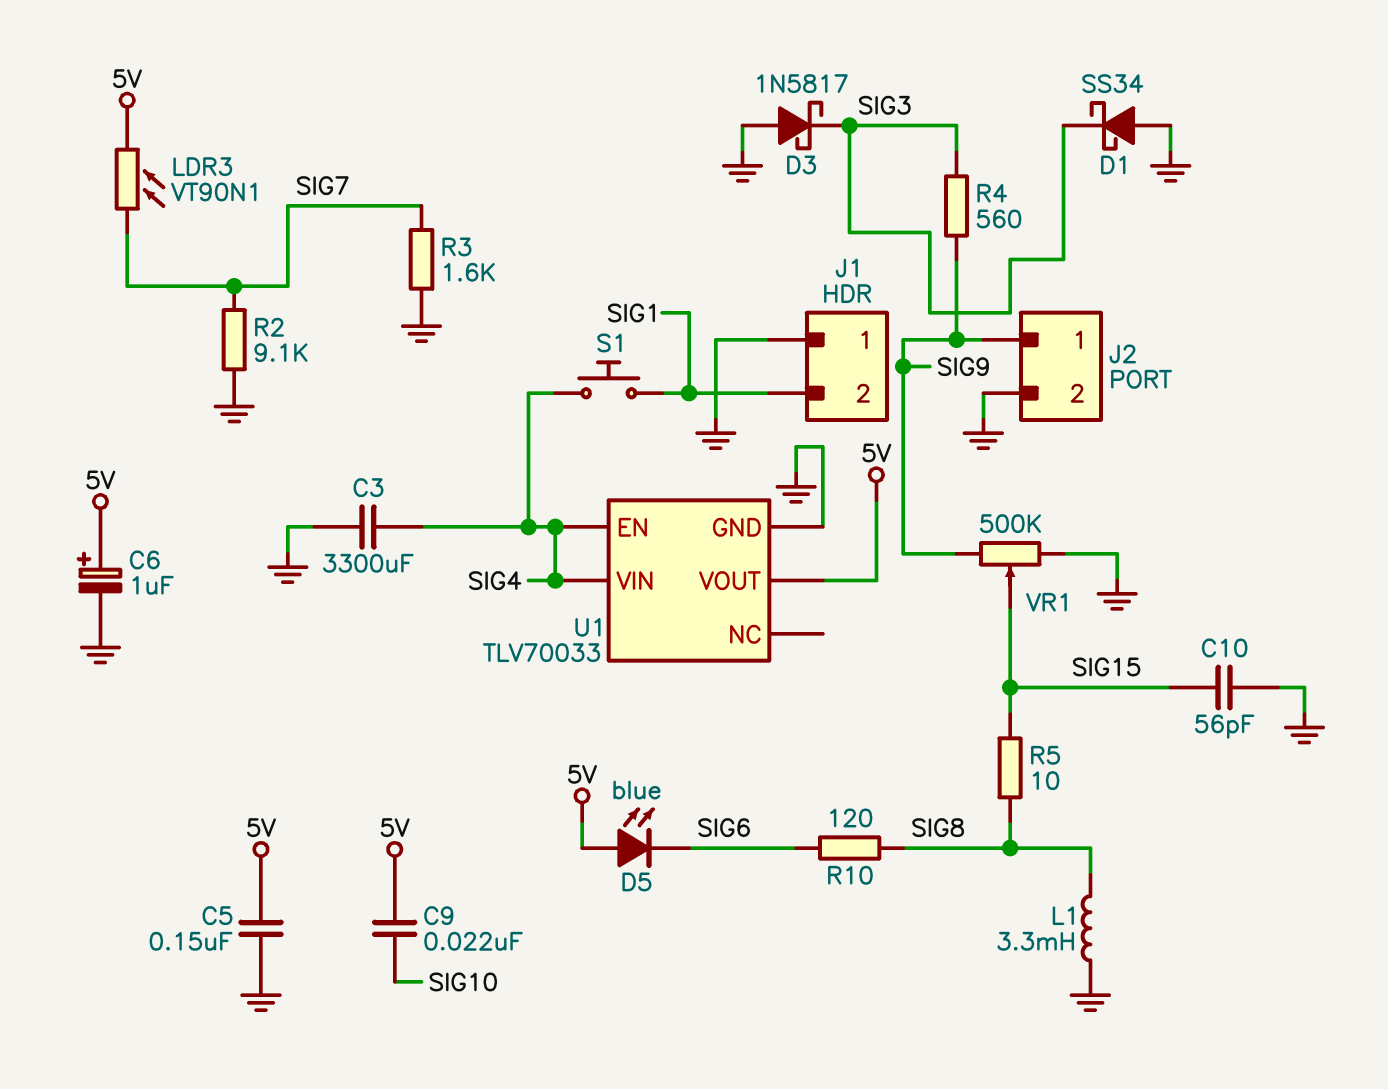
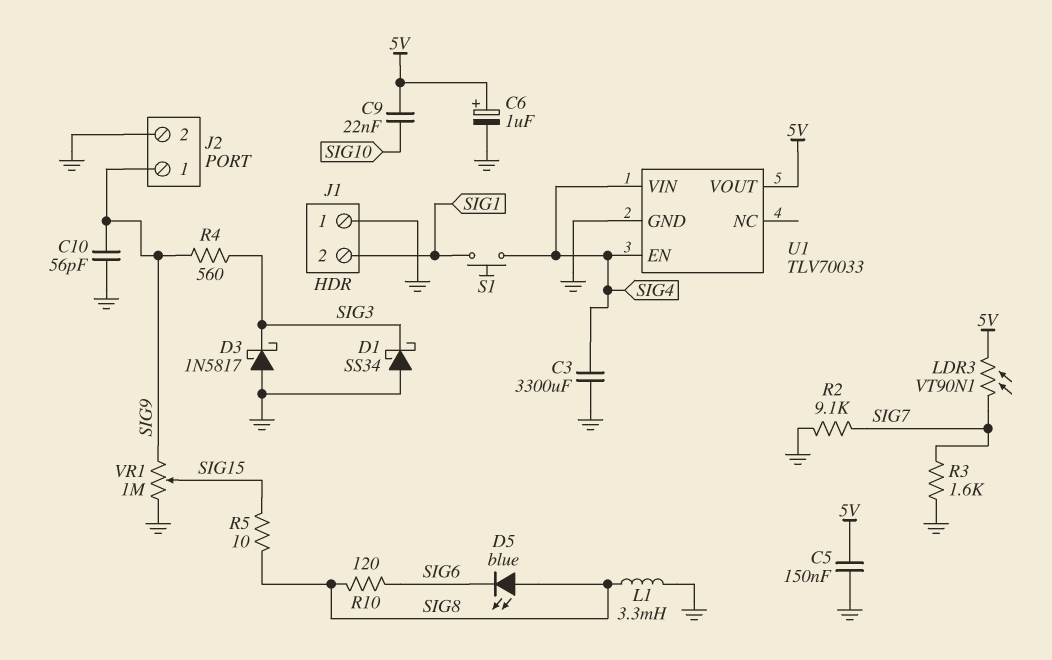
C10: 56pF (GND, SIG15) -> 56pF (GND, SIG9)
D5: LED blue (A 5V, K SIG6) -> LED blue (A SIG8, K SIG6)
VR1: 500k (GND, SIG9, wiper SIG15) -> 1M (GND, SIG9, wiper SIG15)

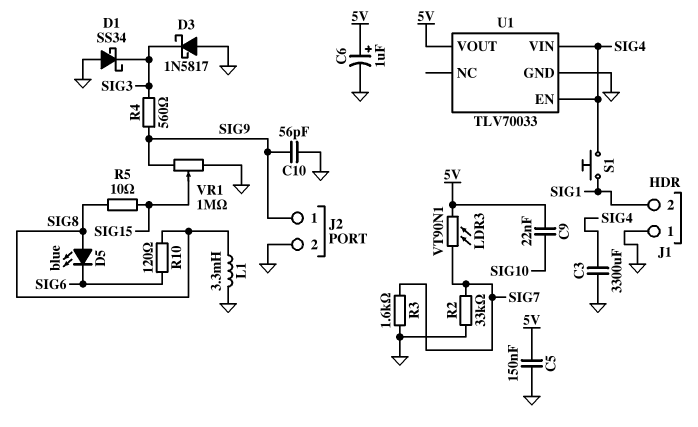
R2: 9.1k (GND, SIG7) -> 33k (GND, SIG7)

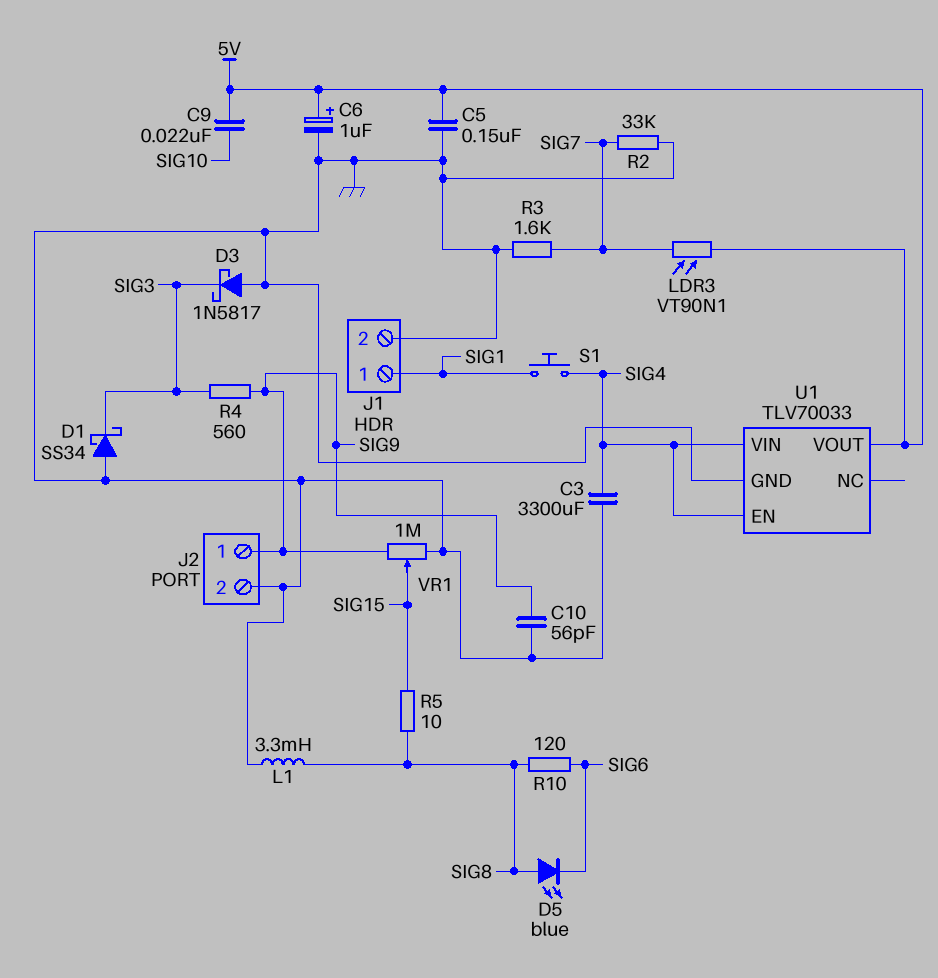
J1 pin 1: GND -> SIG1
J1 pin 2: SIG1 -> GND

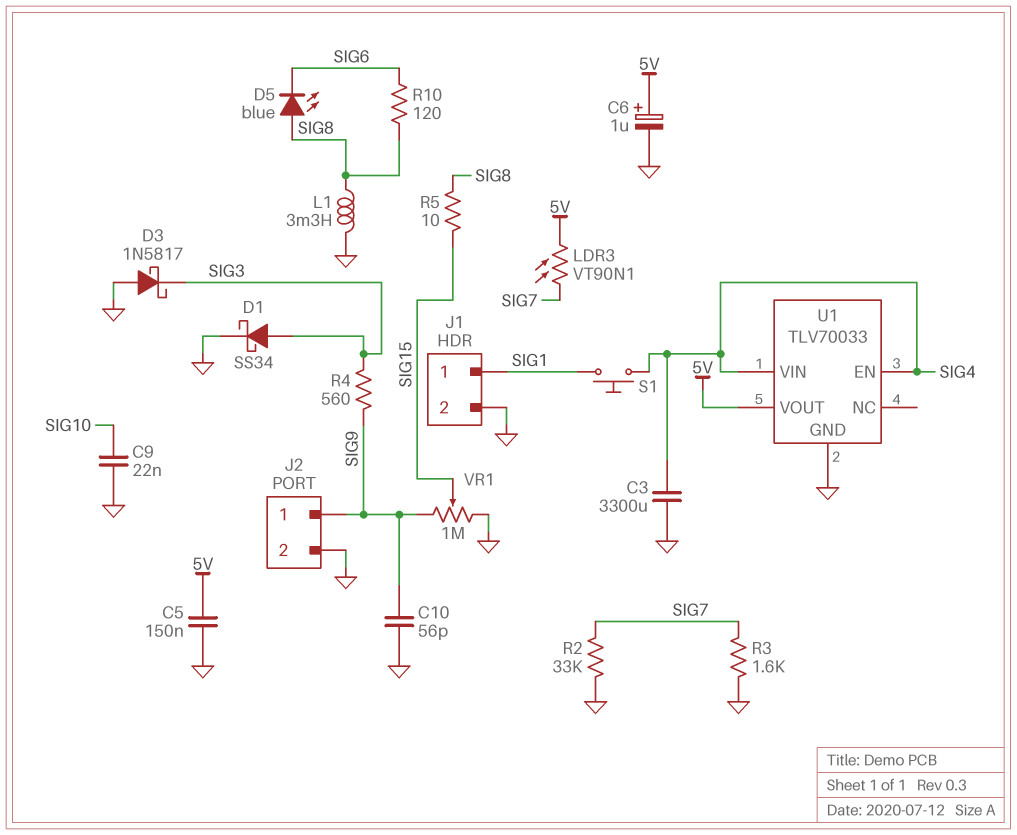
C9: 22nF (5V, SIG10) -> 22nF (GND, SIG10)
D1: schottky SS34 (A GND, K SIG3) -> schottky SS34 (A SIG3, K GND)

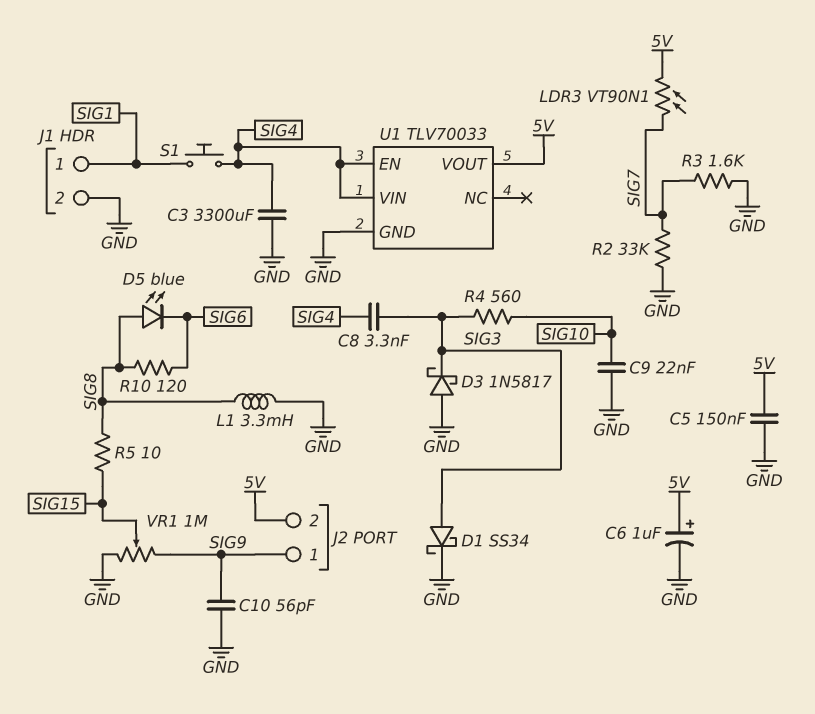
C8: none -> 3.3nF (SIG3, SIG4)
J2 pin 2: GND -> 5V
R4: 560 (SIG3, SIG9) -> 560 (SIG3, SIG10)

